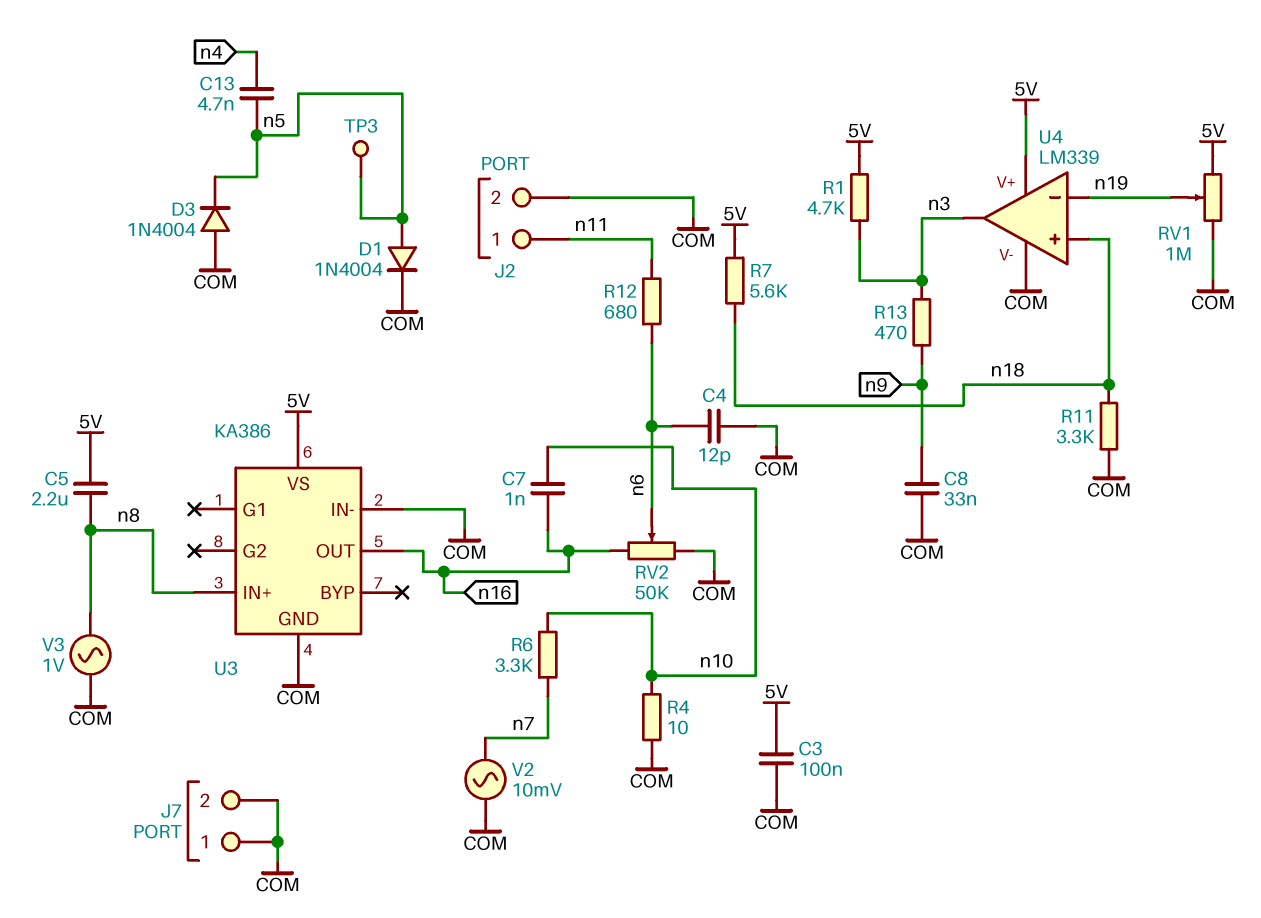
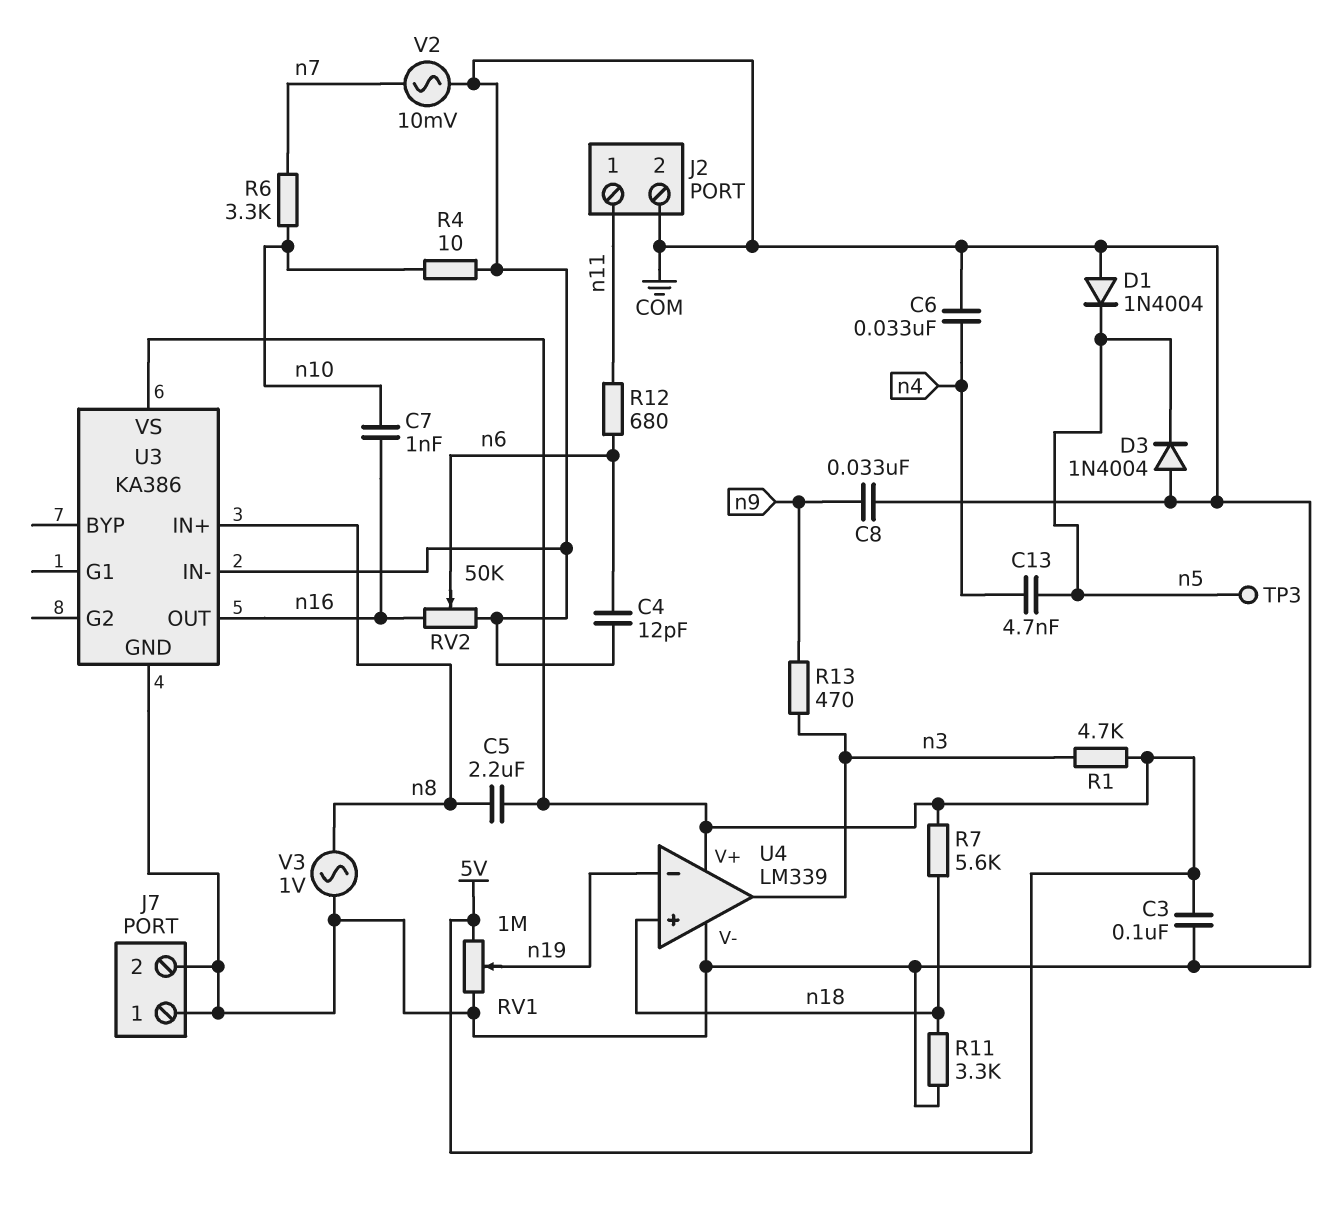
C6: none -> 33nF (COM, n4)
D1: diode 1N4004 (A n5, K COM) -> diode 1N4004 (A COM, K n5)

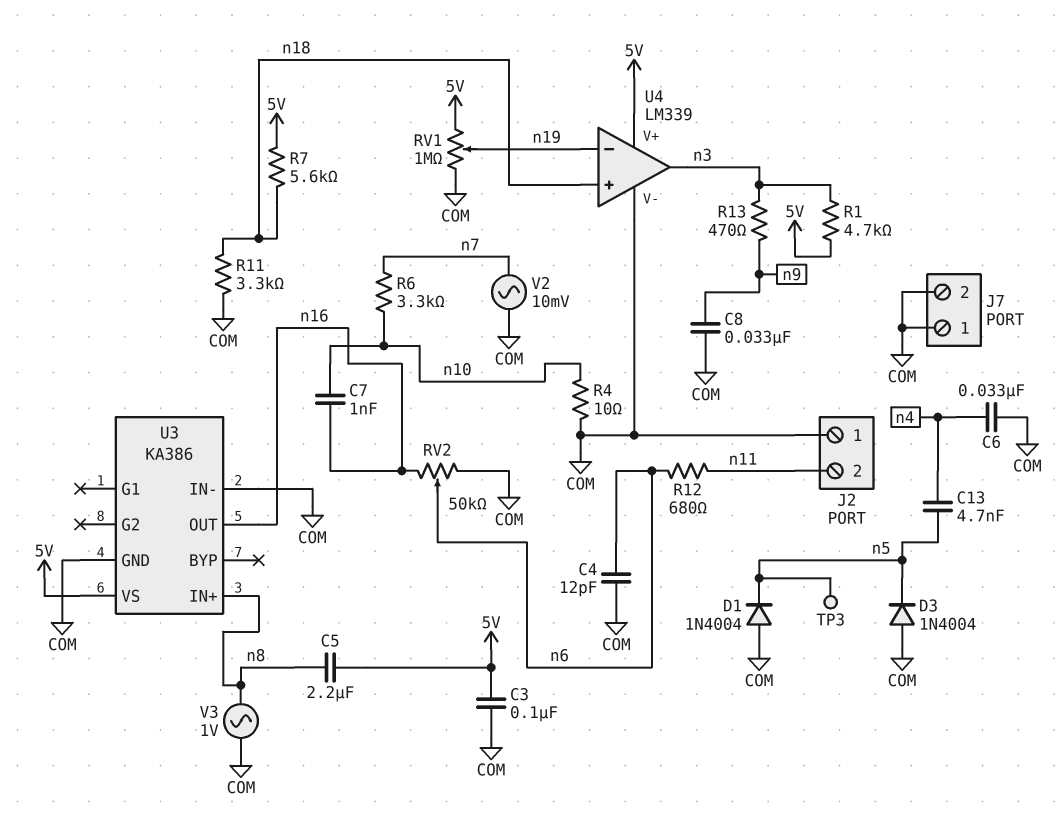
J2 pin 1: n11 -> COM
J2 pin 2: COM -> n11

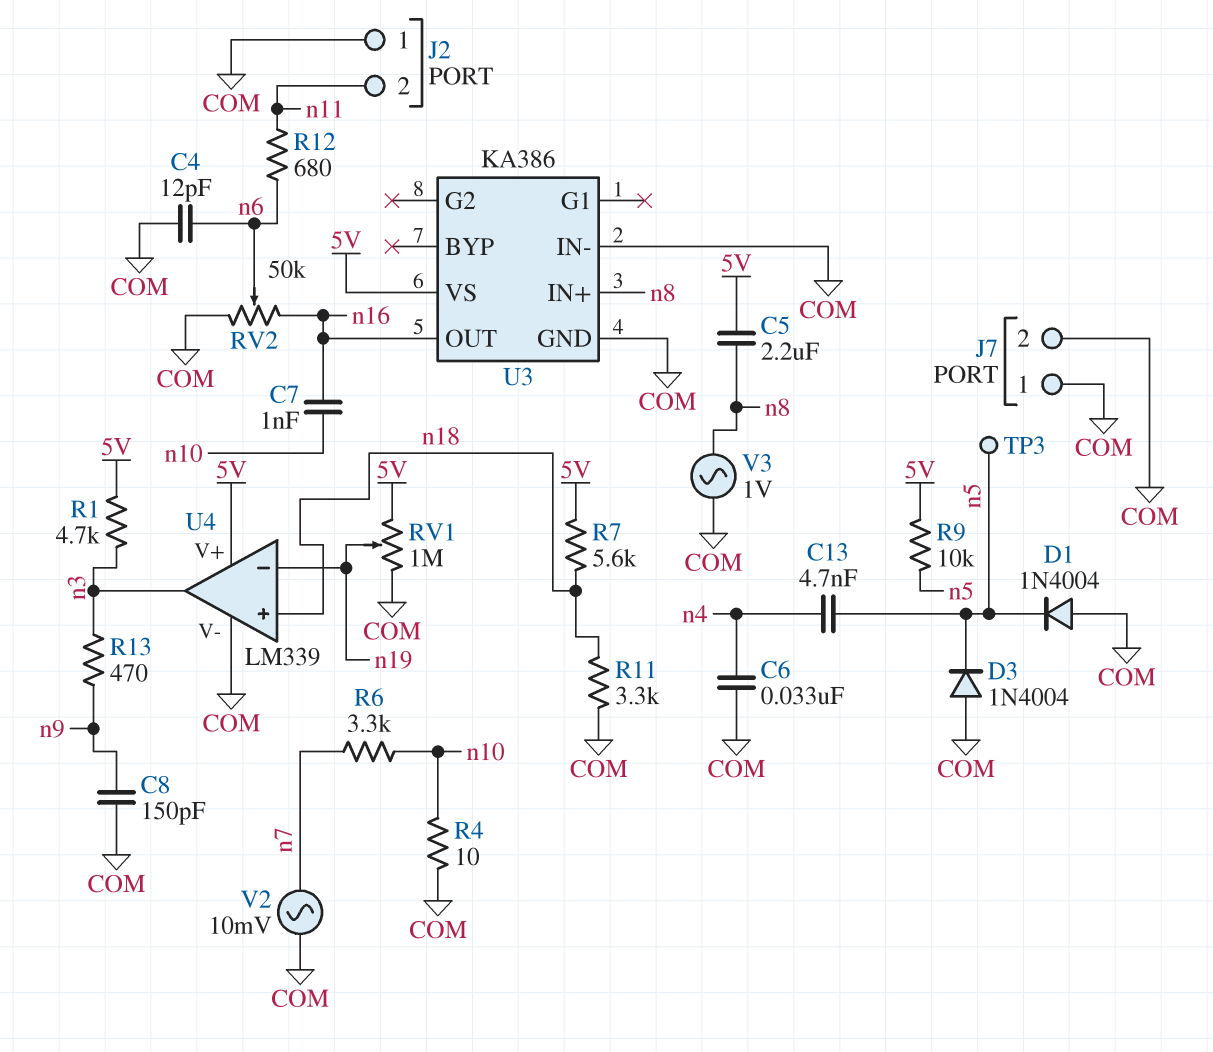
C3: 100nF (5V, COM) -> none
C8: 33nF (COM, n9) -> 150pF (COM, n9)
R9: none -> 10k (5V, n5)

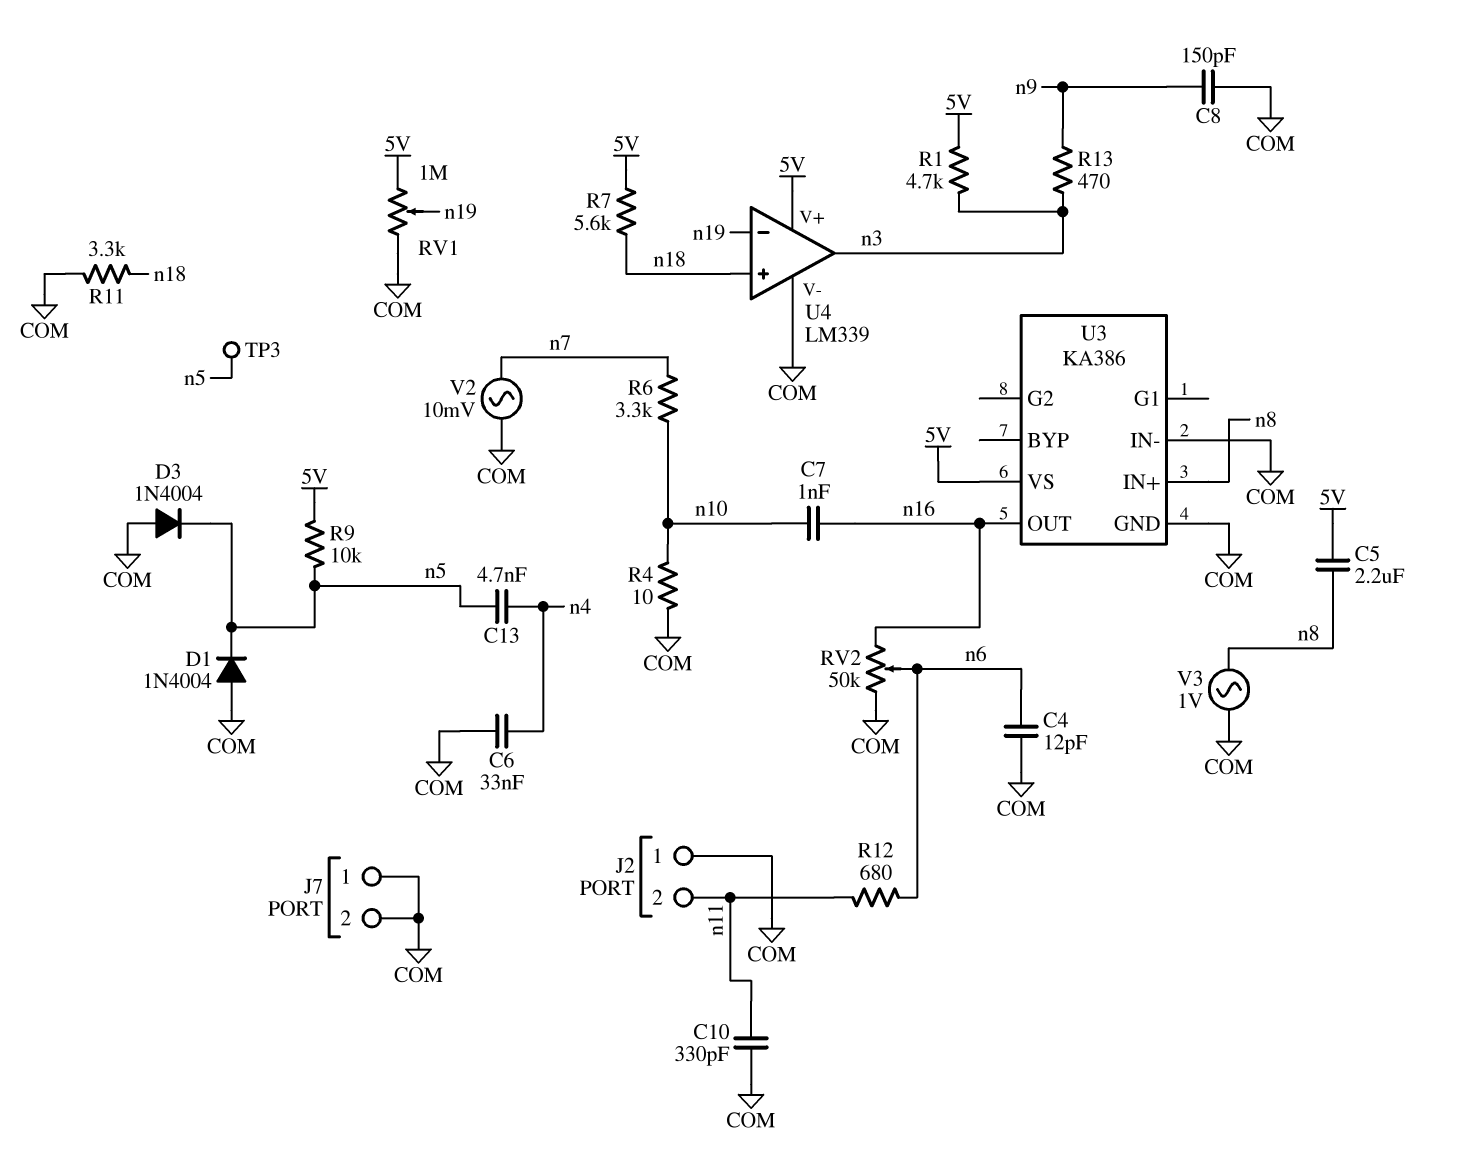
C10: none -> 330pF (COM, n11)

